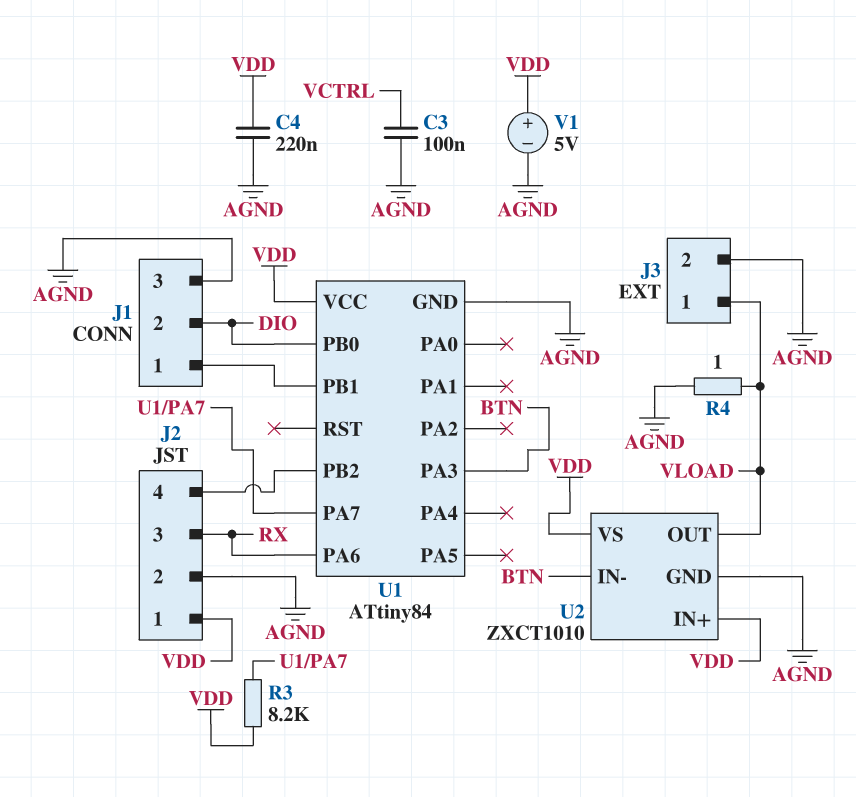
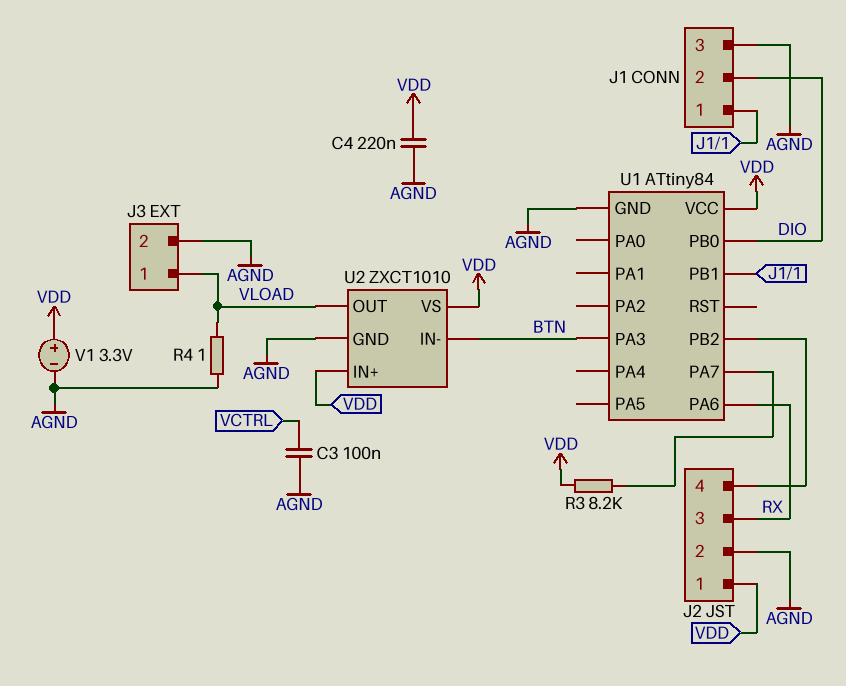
V1: 5V (plus VDD, minus AGND) -> 3.3V (plus VDD, minus AGND)

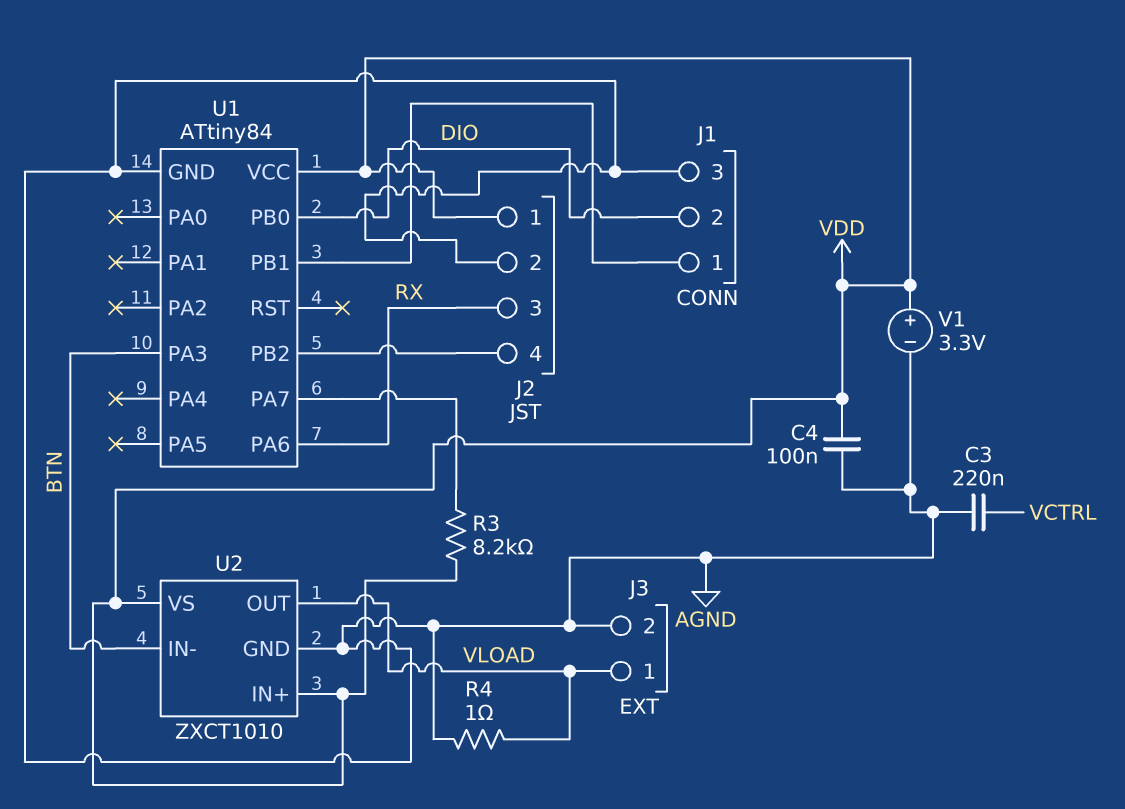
C3: 100nF (AGND, VCTRL) -> 220nF (AGND, VCTRL)
C4: 220nF (AGND, VDD) -> 100nF (AGND, VDD)

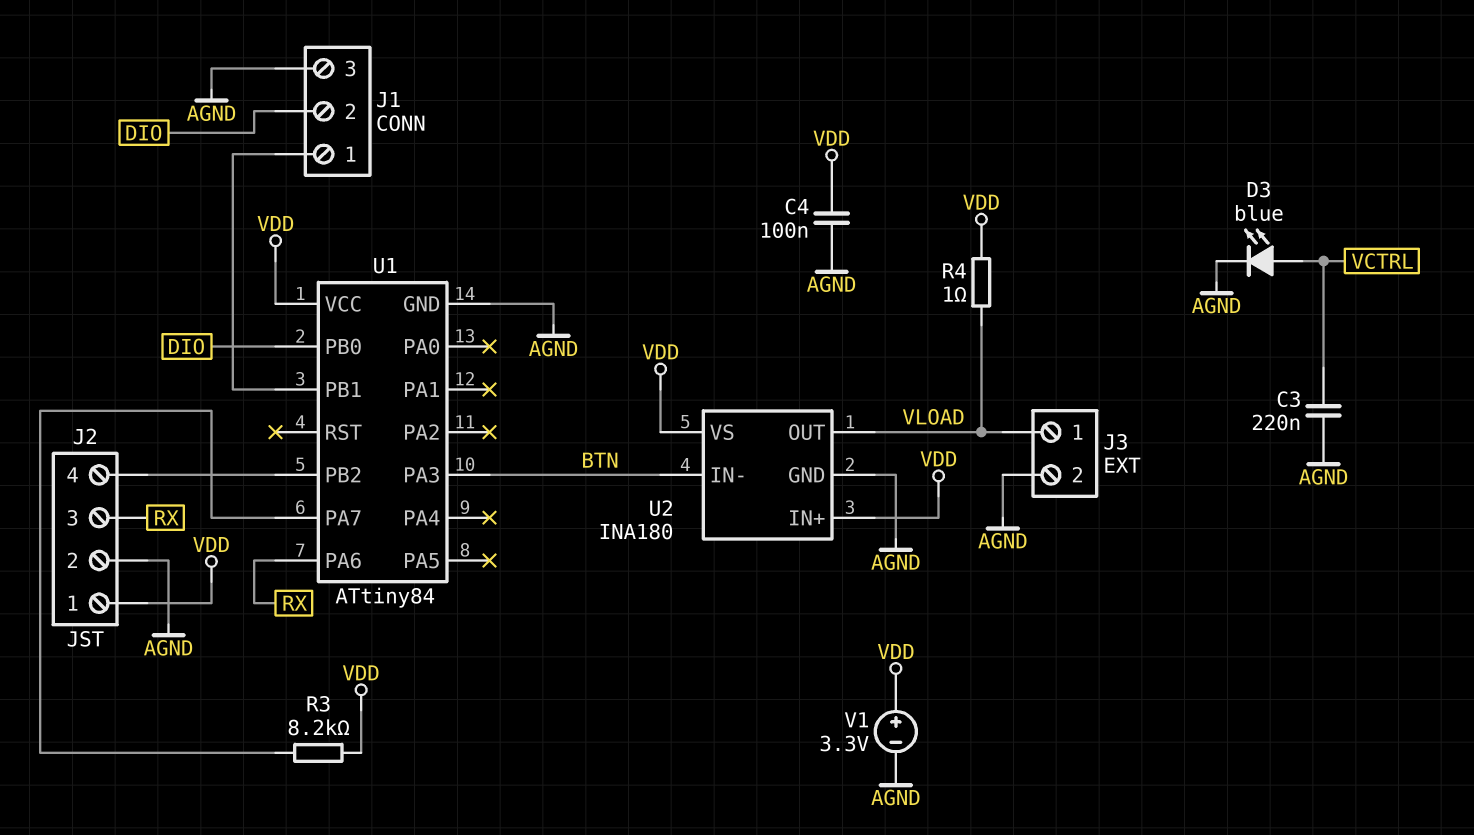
D3: none -> LED blue (A VCTRL, K AGND)
R4: 1 (AGND, VLOAD) -> 1 (VDD, VLOAD)
U2: ZXCT1010 -> INA180

